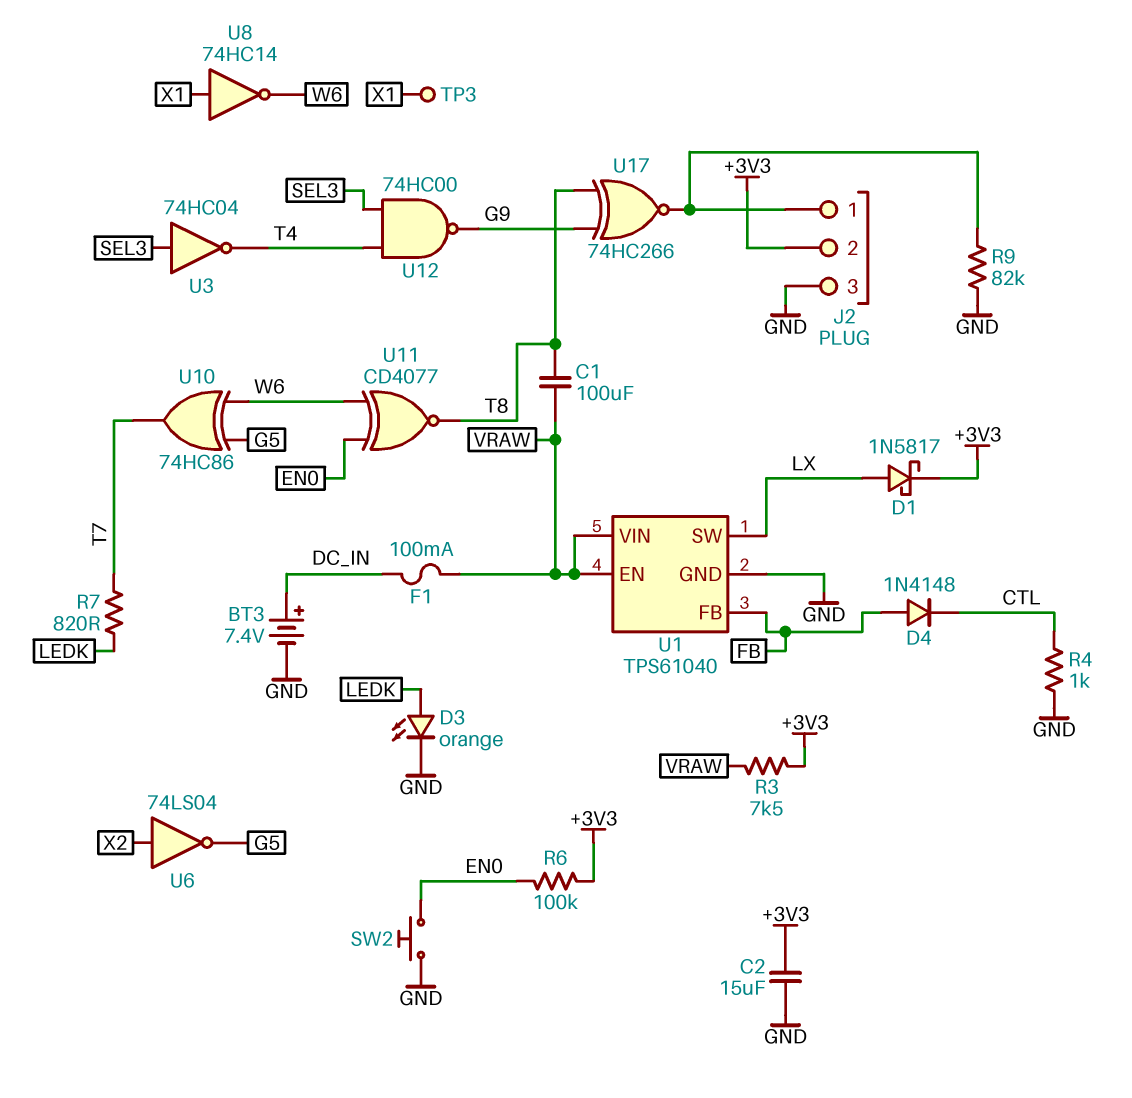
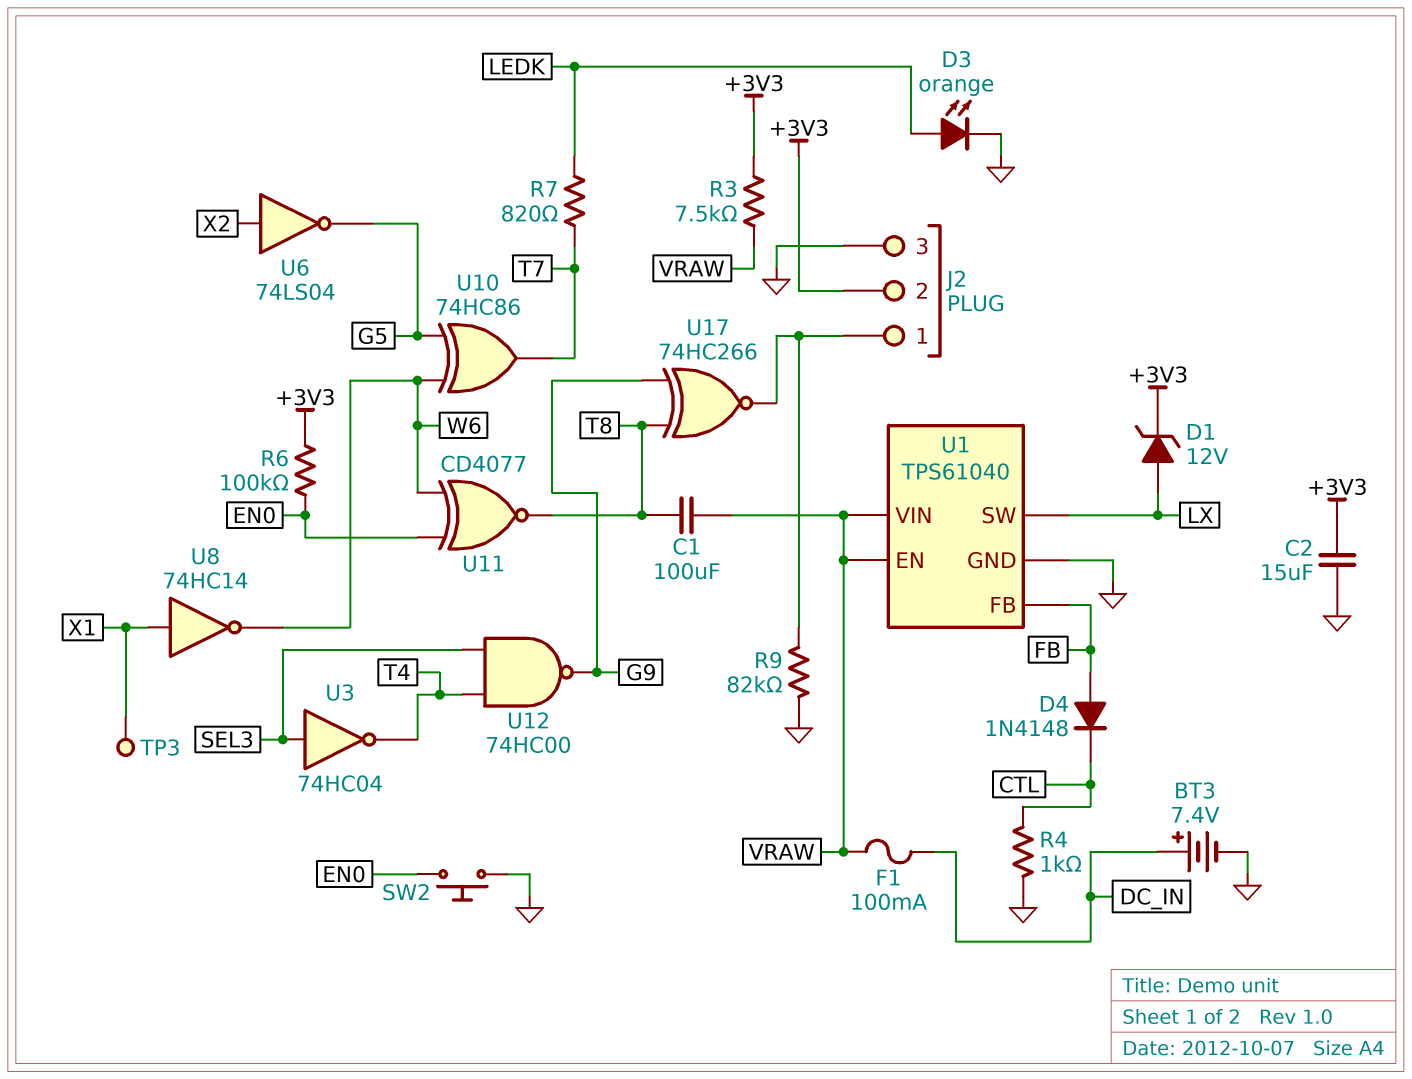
D1: schottky 1N5817 (A LX, K +3V3) -> zener 12V (A LX, K +3V3)

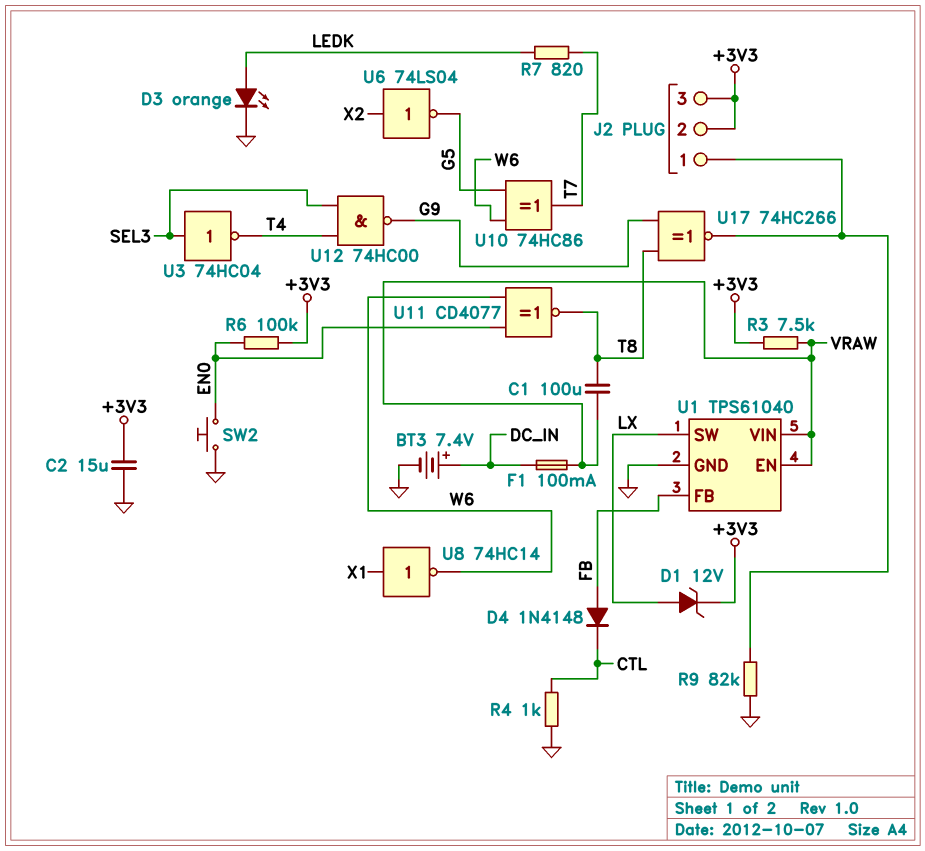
J2 pin 3: GND -> +3V3
TP3: test point (X1) -> none

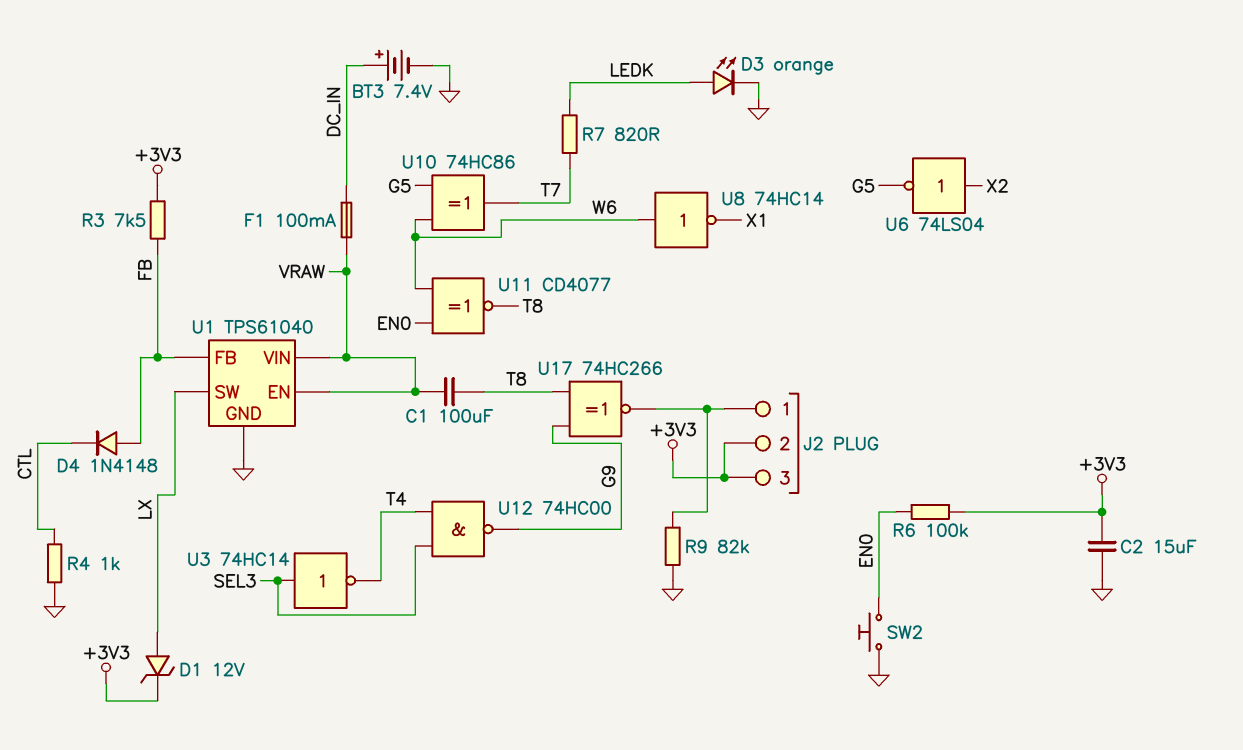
R3: 7.5k (+3V3, VRAW) -> 7.5k (+3V3, FB)
U3: NOT 74HC04 (in SEL3, out T4) -> NOT 74HC14 (in SEL3, out T4)
U8: NOT 74HC14 (in X1, out W6) -> NOT 74HC14 (in W6, out X1)

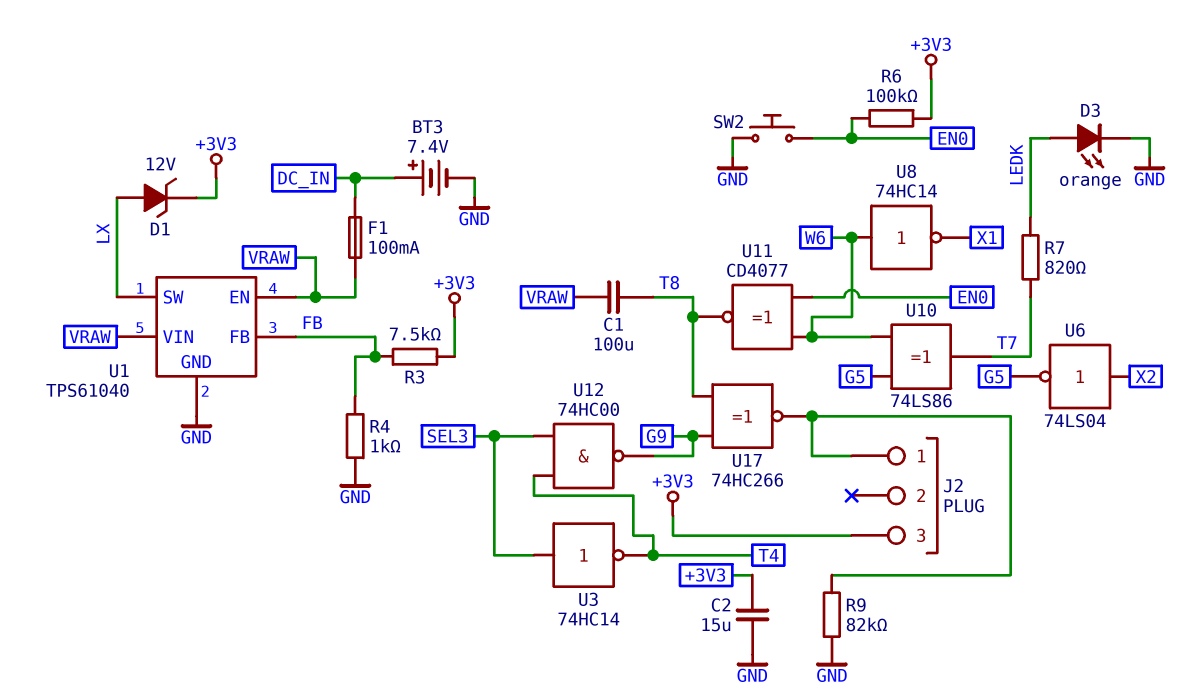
D4: diode 1N4148 (A FB, K CTL) -> none
J2 pin 2: +3V3 -> none
R4: 1k (CTL, GND) -> 1k (FB, GND)
U10: XOR 74HC86 (in G5, in W6, out T7) -> XOR 74LS86 (in G5, in W6, out T7)

